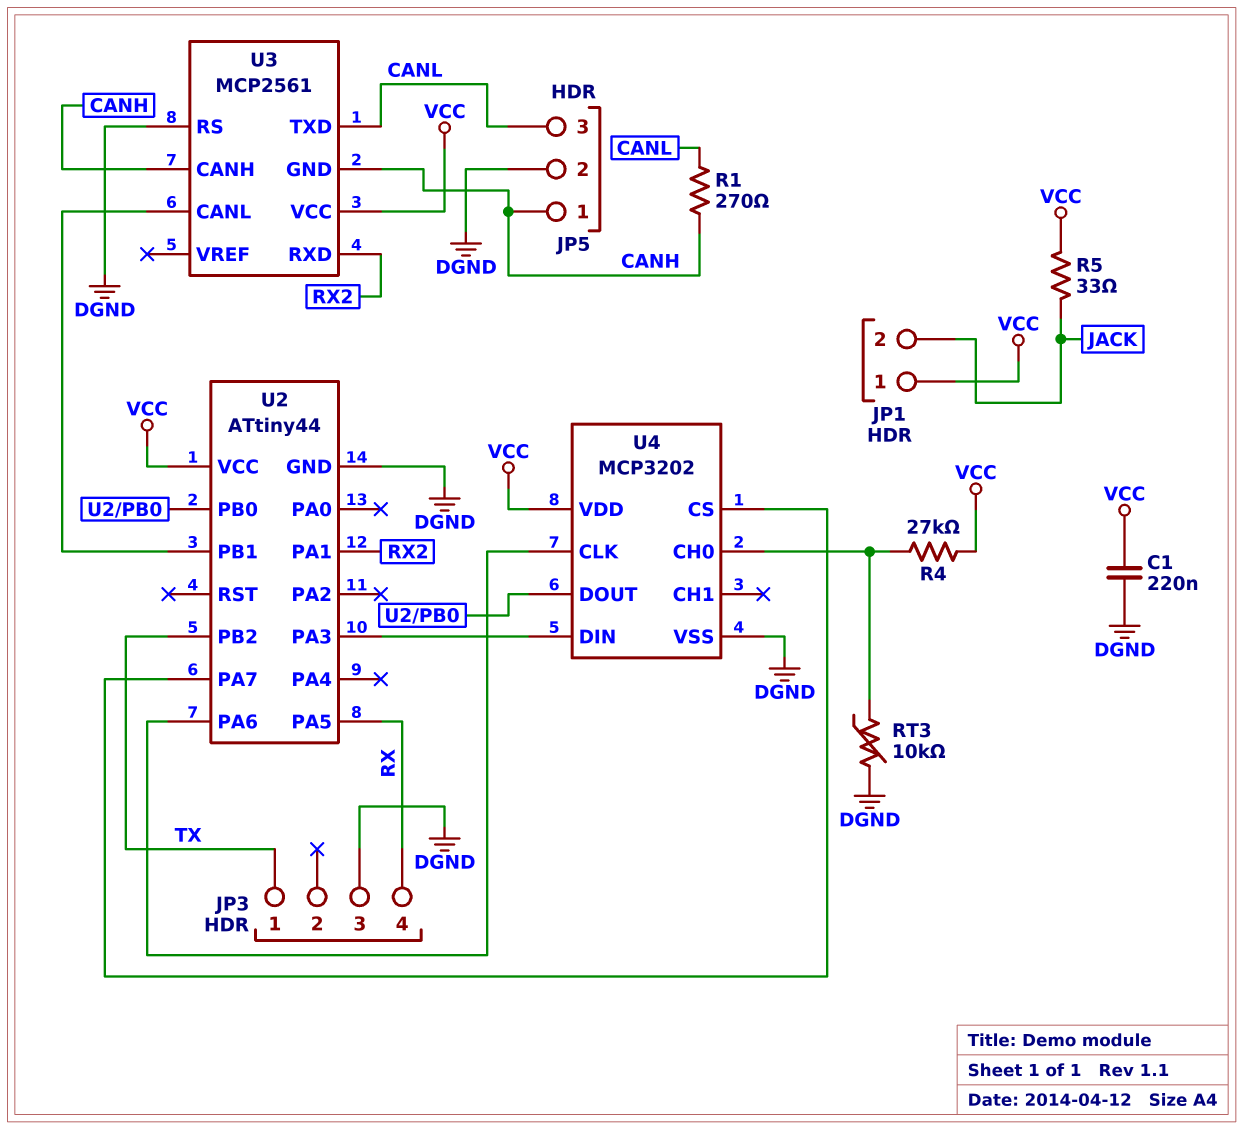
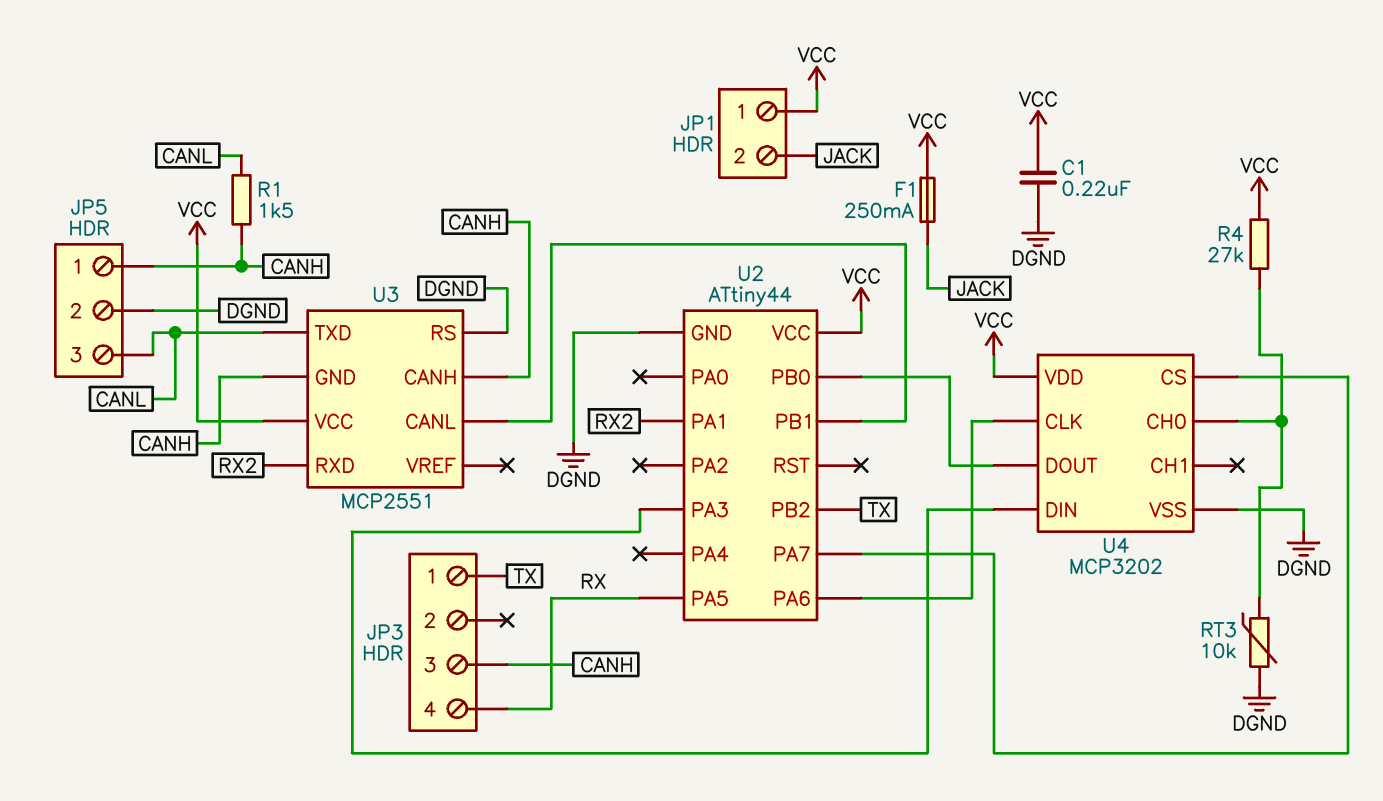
F1: none -> 250mA (JACK, VCC)
JP3 pin 3: DGND -> CANH
R1: 270 (CANH, CANL) -> 1.5k (CANH, CANL)
R5: 33 (JACK, VCC) -> none
U3: MCP2561 -> MCP2551

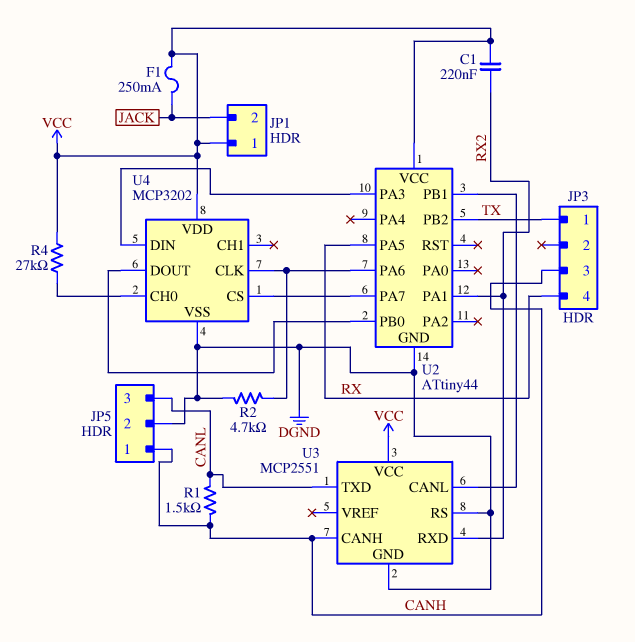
C1: 220nF (DGND, VCC) -> 220nF (RX2, VCC)
R2: none -> 4.7k (DGND, U2/PA6)
RT3: 10k (DGND, U4/CH0) -> none
U3 pin GND: CANH -> DGND

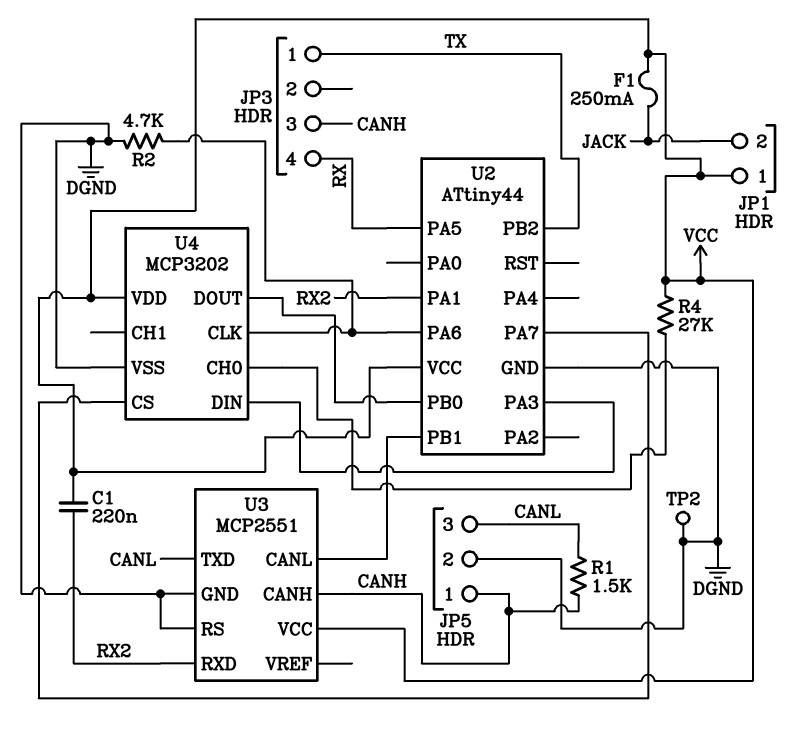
TP2: none -> test point (DGND)

